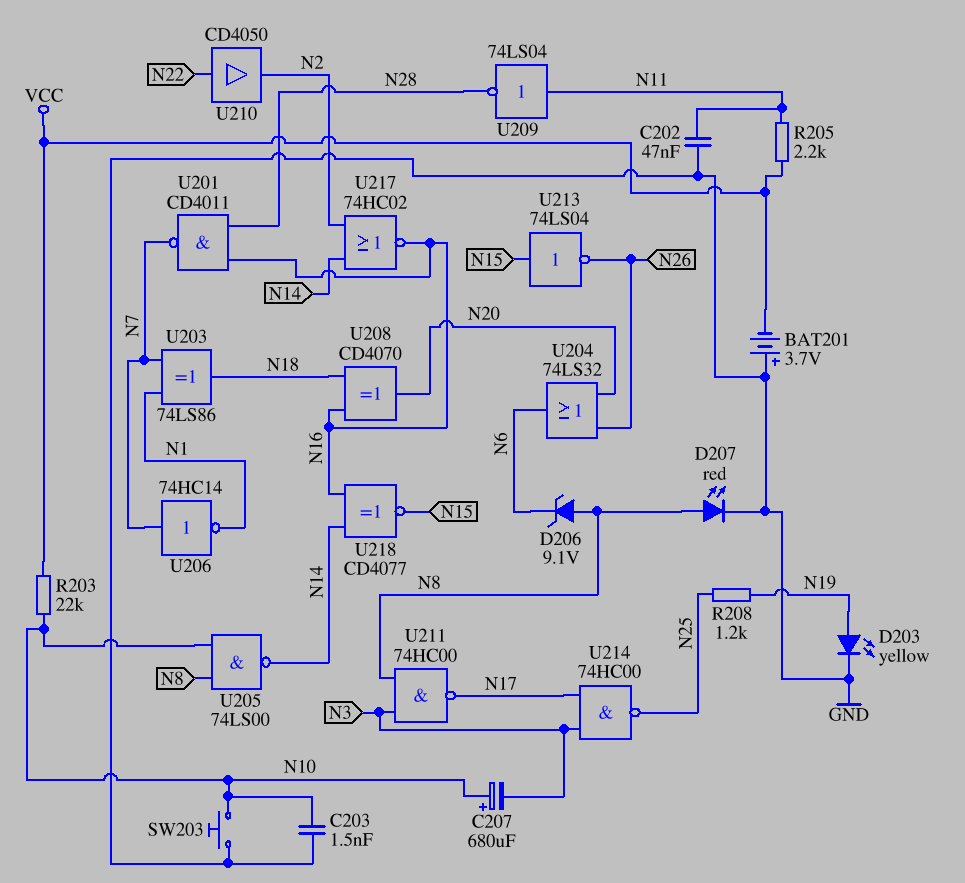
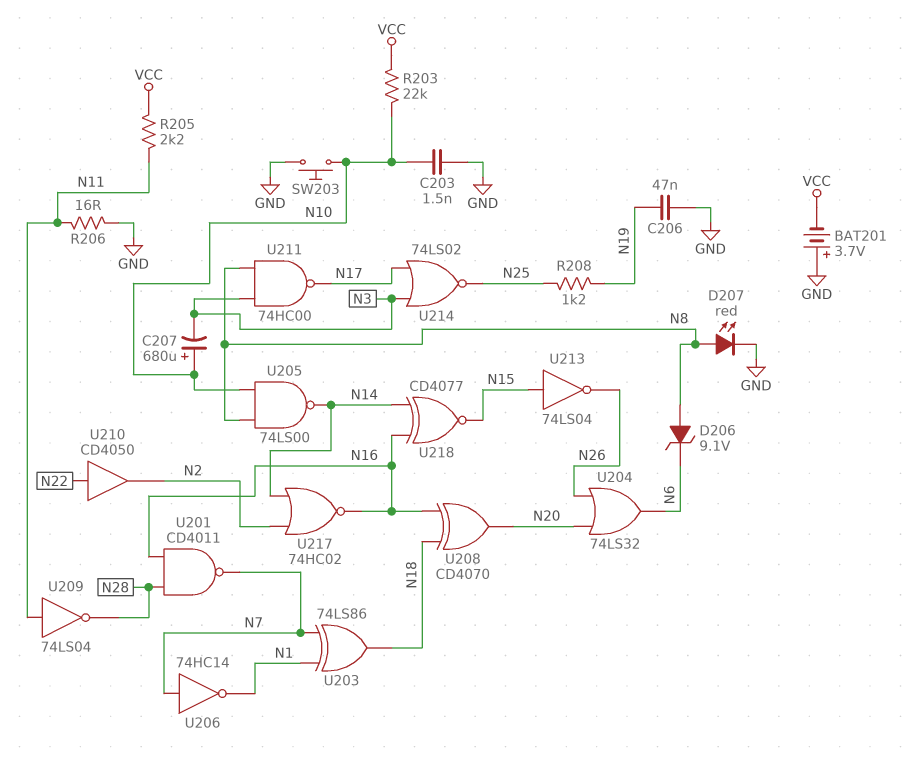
C202: 47nF (GND, N11) -> none
C206: none -> 47nF (GND, N19)
D203: LED yellow (A N19, K GND) -> none
R206: none -> 16 (GND, N11)
U214: NAND 74HC00 (in N3, in N17, out N25) -> NOR 74LS02 (in N3, in N17, out N25)

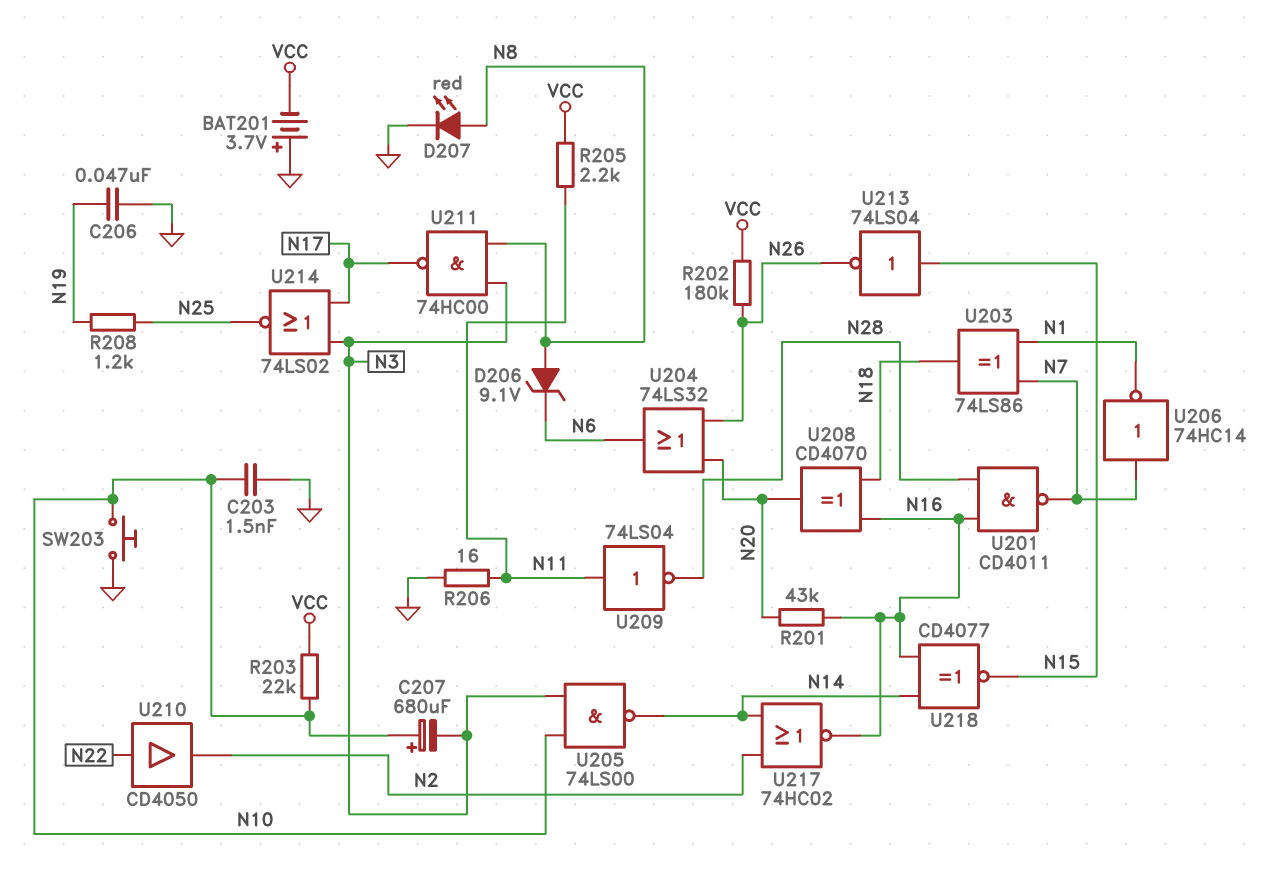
R201: none -> 43k (N16, N20)
R202: none -> 180k (N26, VCC)
U205: NAND 74LS00 (in N8, in N10, out N14) -> NAND 74LS00 (in N3, in N10, out N14)

